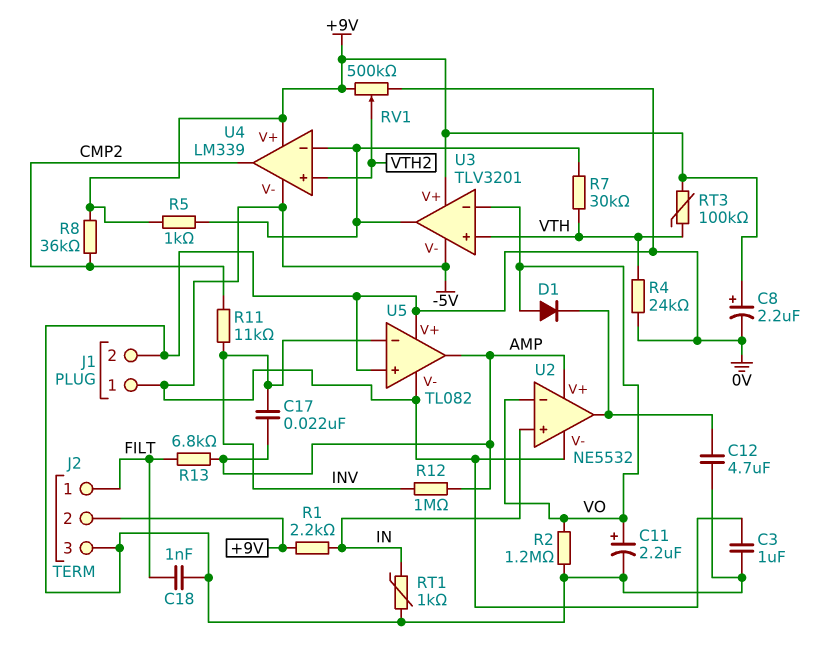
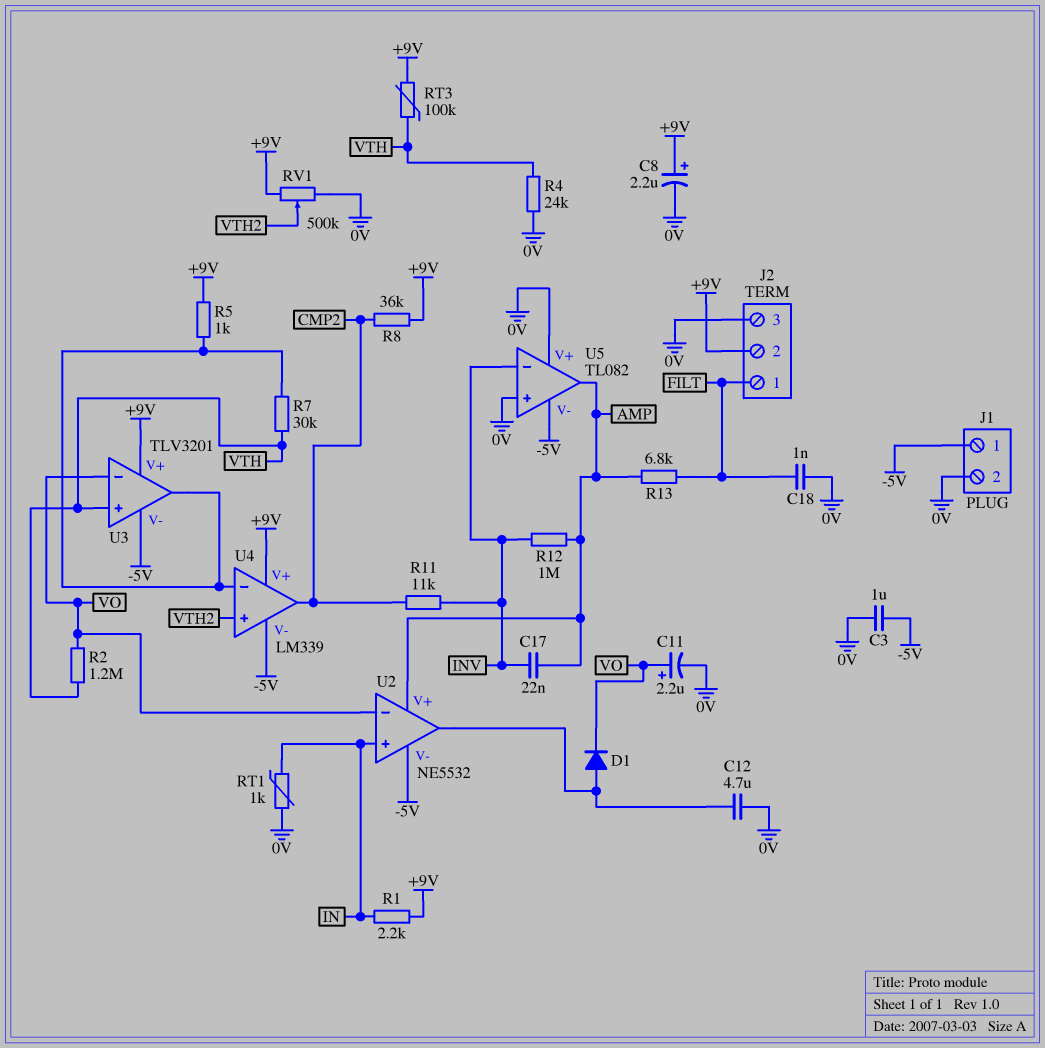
D1: diode (A VO, K U2/out) -> diode (A U2/out, K VO)
R2: 1.2M (0V, VO) -> 1.2M (VO, VTH)

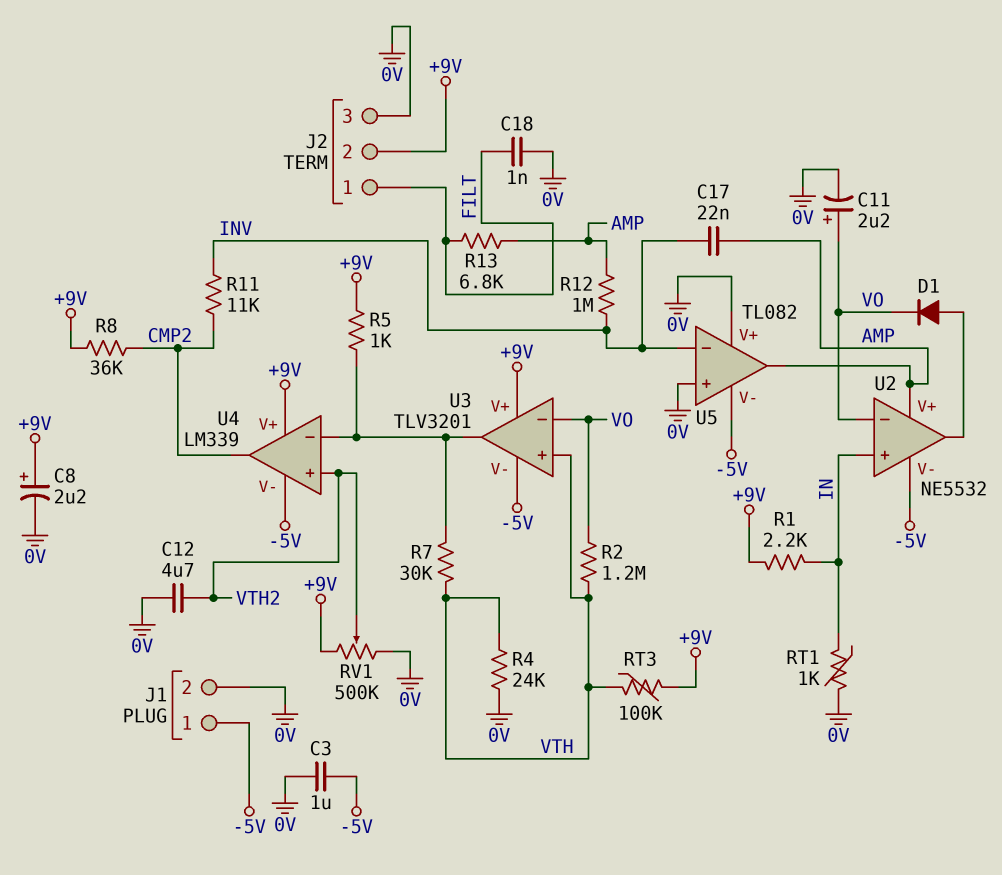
C12: 4.7uF (0V, U2/out) -> 4.7uF (0V, VTH2)

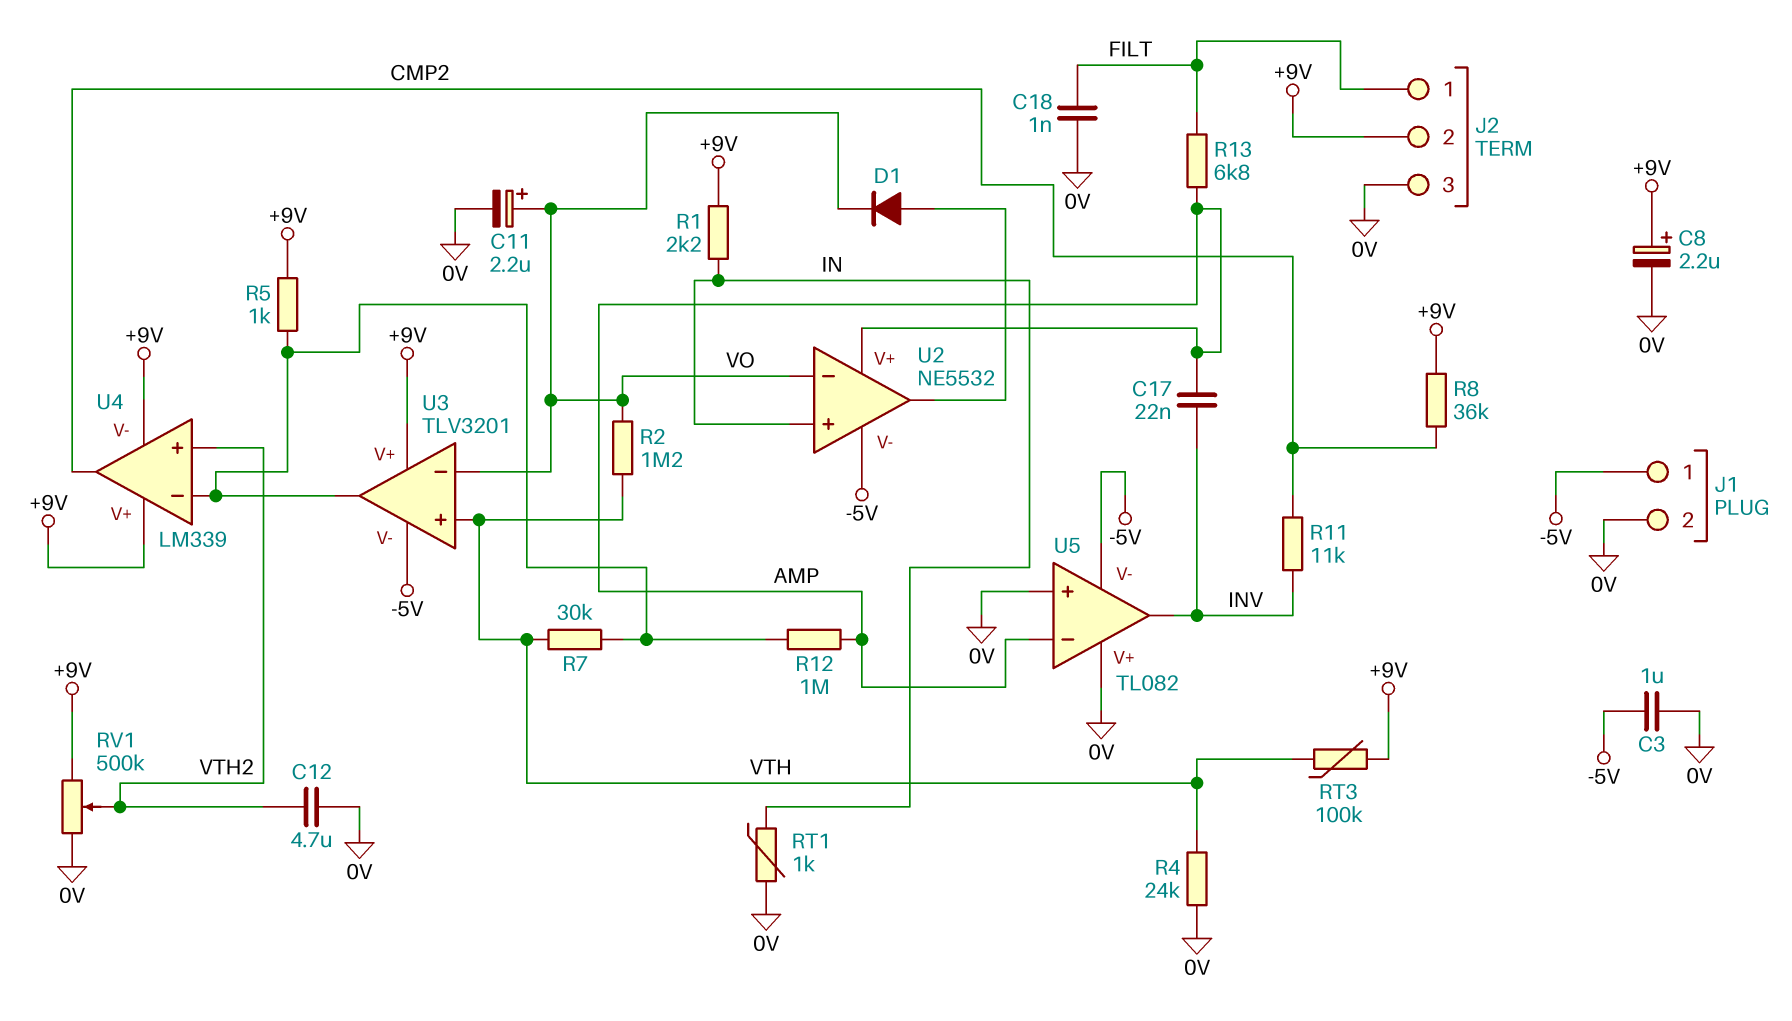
R12: 1M (AMP, INV) -> 1M (AMP, U3/out)
U4 pin V-: -5V -> +9V
U5 pin in-: INV -> AMP
U5 pin out: AMP -> INV

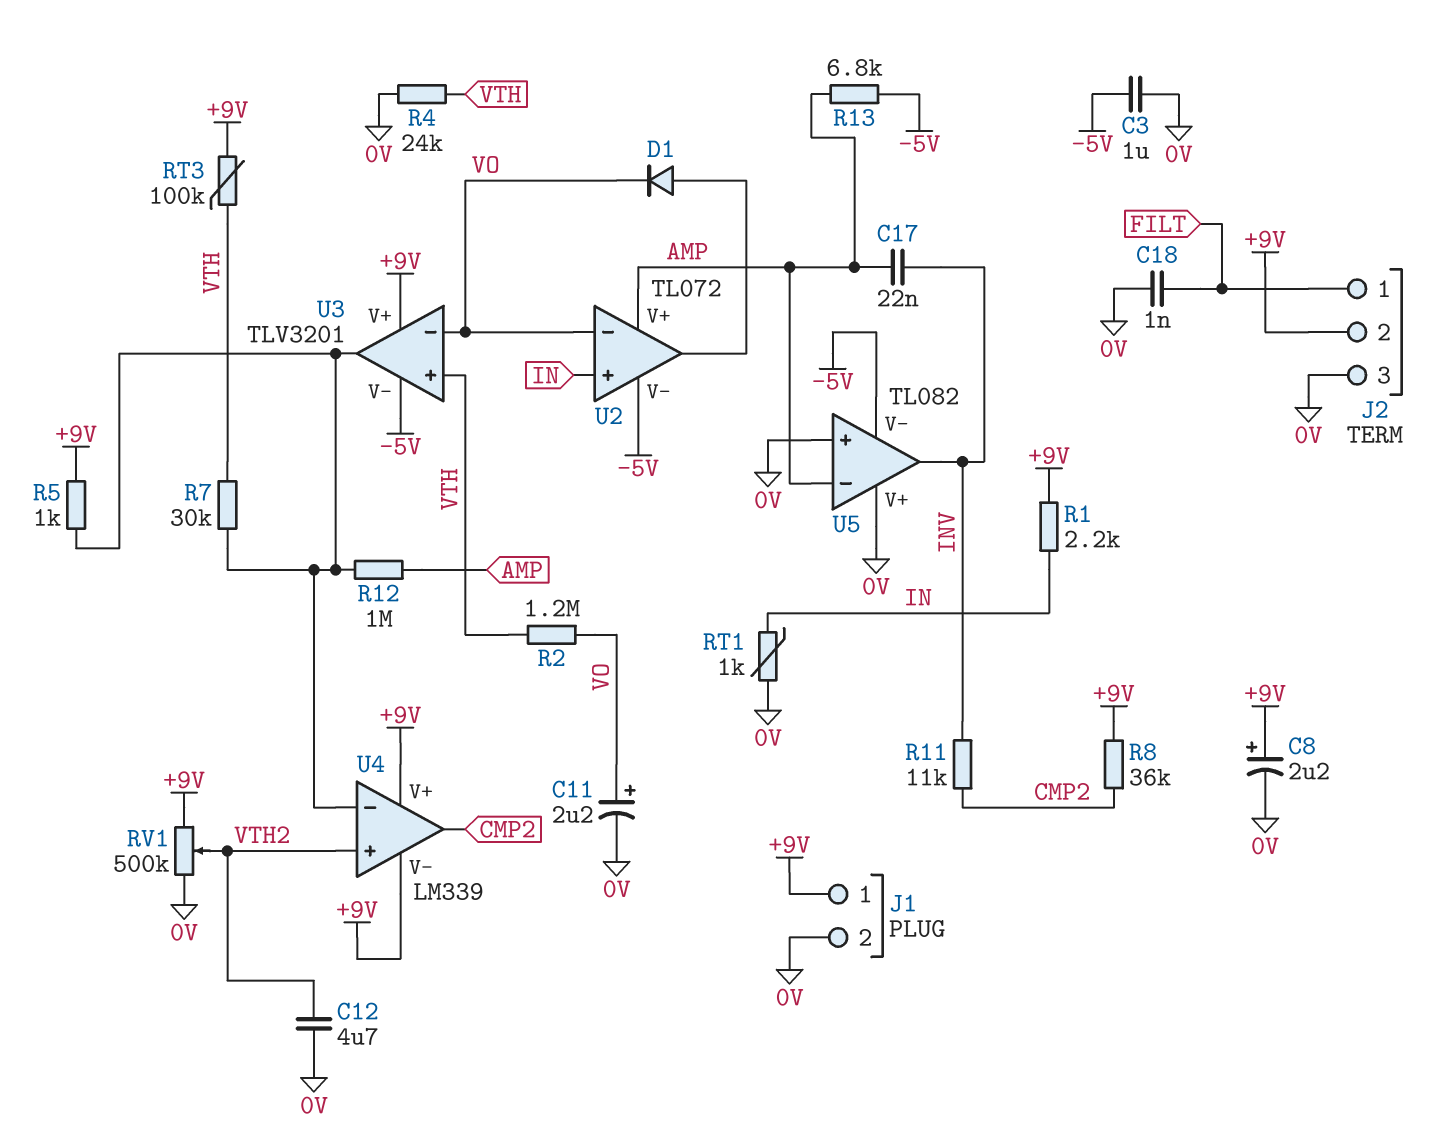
J1 pin 1: -5V -> +9V
R13: 6.8k (AMP, FILT) -> 6.8k (-5V, AMP)
U2: NE5532 -> TL072

